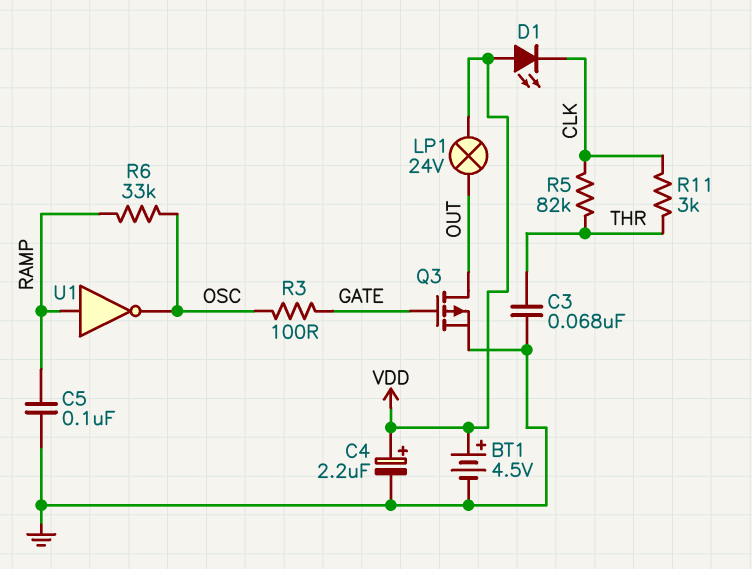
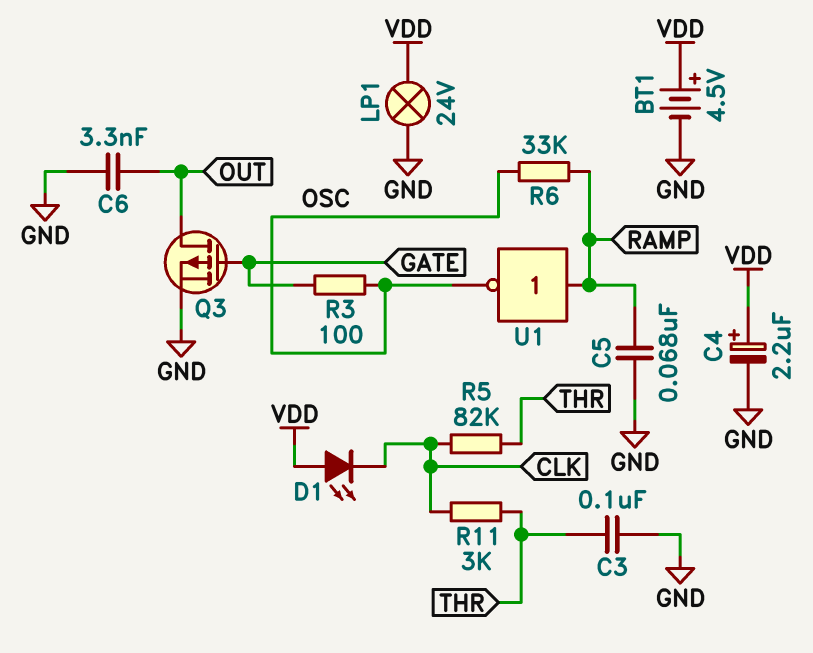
C3: 68nF (GND, THR) -> 100nF (GND, THR)
C5: 100nF (GND, RAMP) -> 68nF (GND, RAMP)
C6: none -> 3.3nF (GND, OUT)
LP1: lamp 24V (OUT, VDD) -> lamp 24V (GND, VDD)

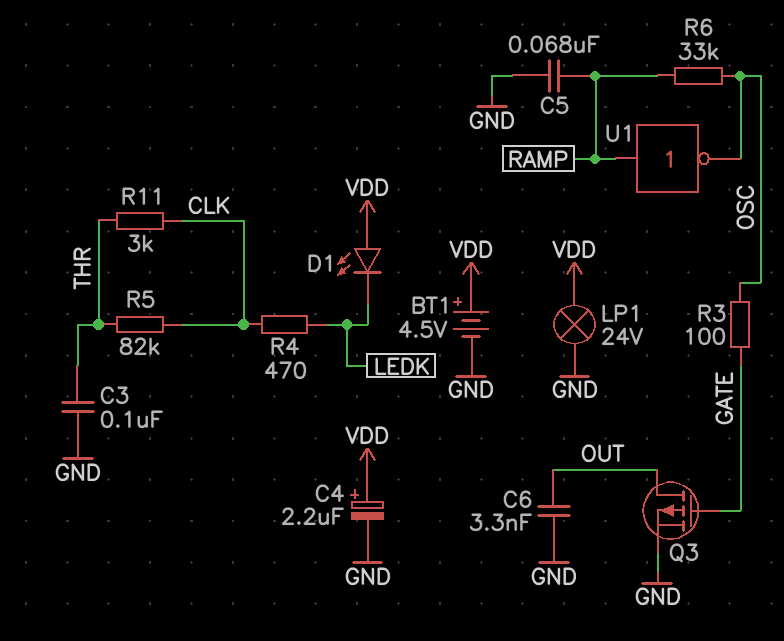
D1: LED (A VDD, K CLK) -> LED (A VDD, K LEDK)
R4: none -> 470 (CLK, LEDK)

